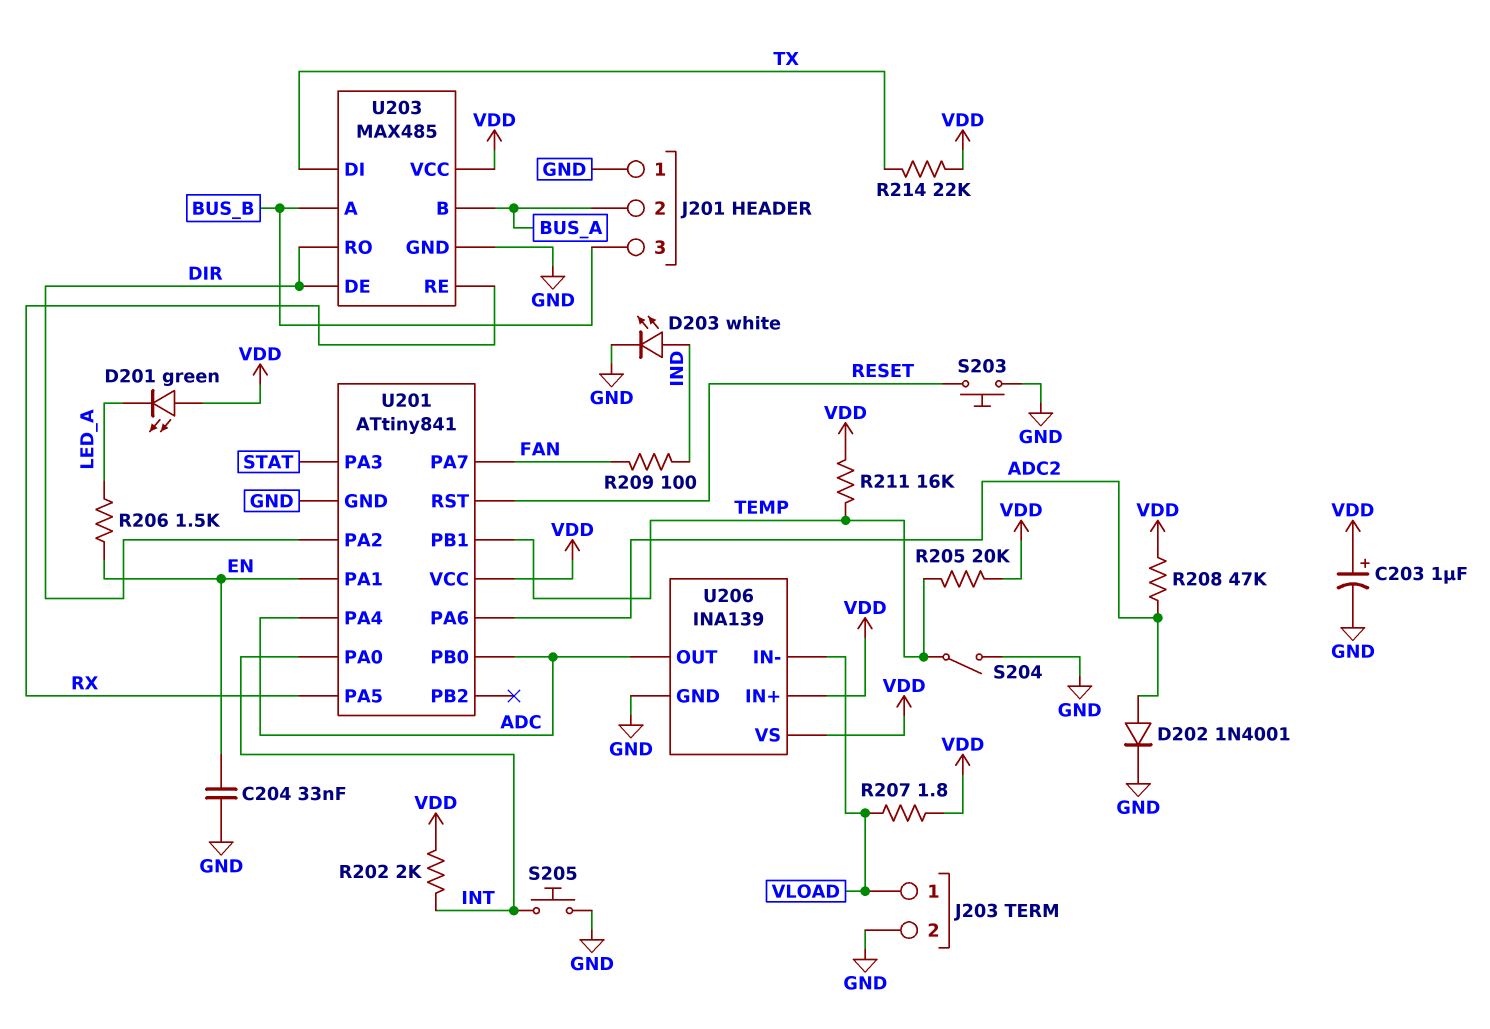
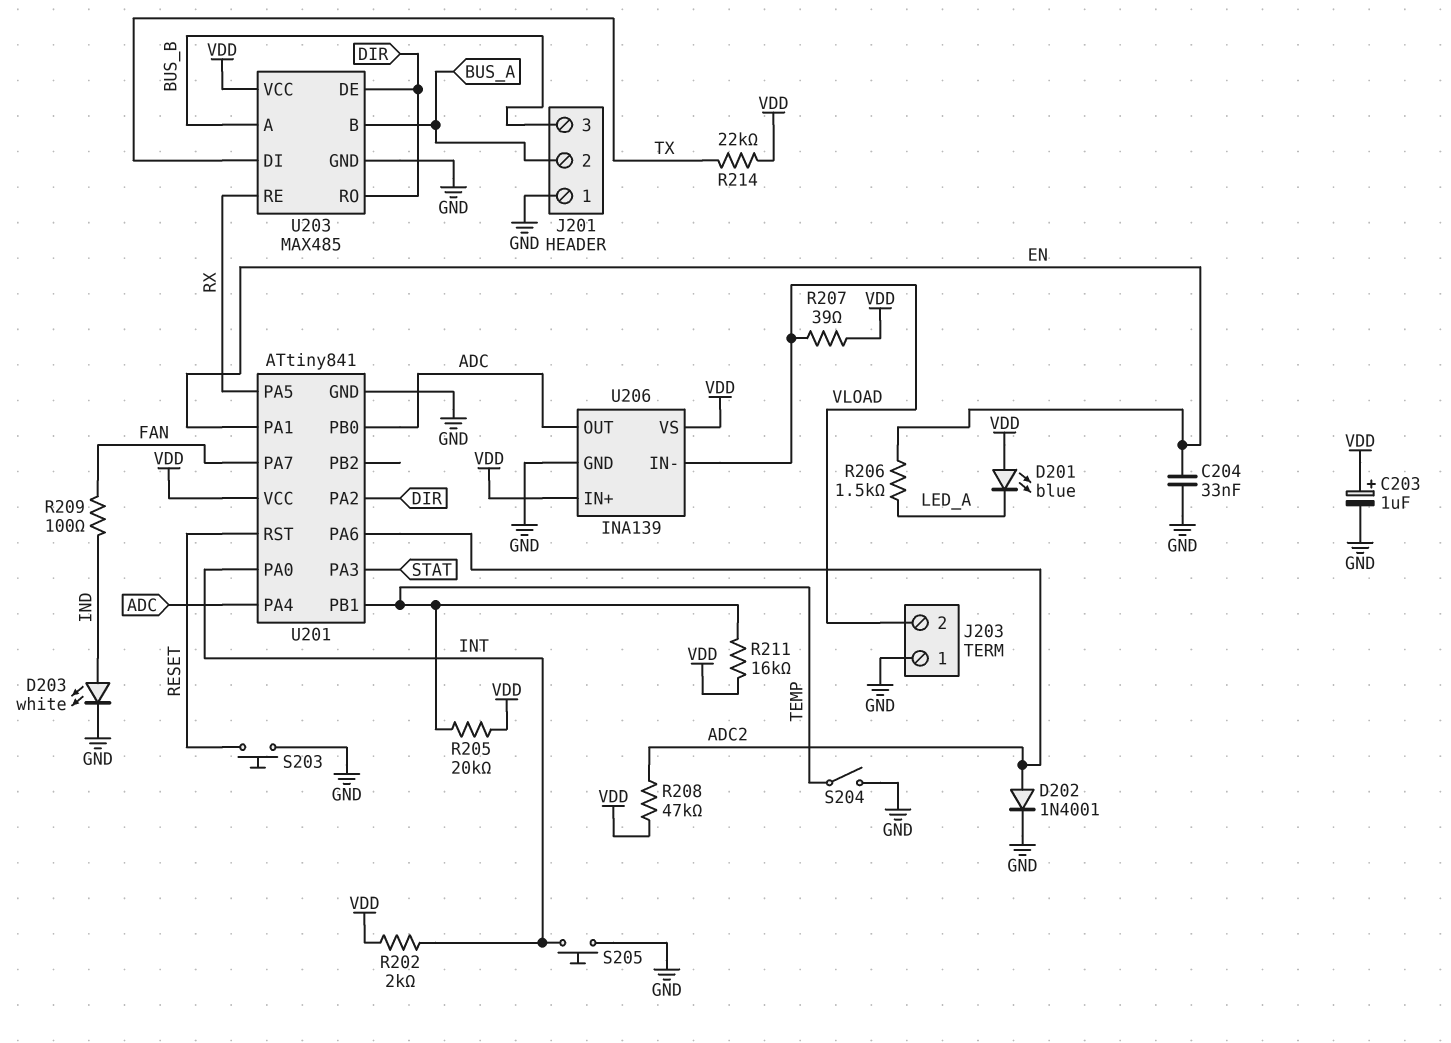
D201: LED green (A VDD, K LED_A) -> LED blue (A VDD, K LED_A)
J203 pin 1: VLOAD -> GND
J203 pin 2: GND -> VLOAD
R207: 1.8 (VDD, VLOAD) -> 39 (VDD, VLOAD)

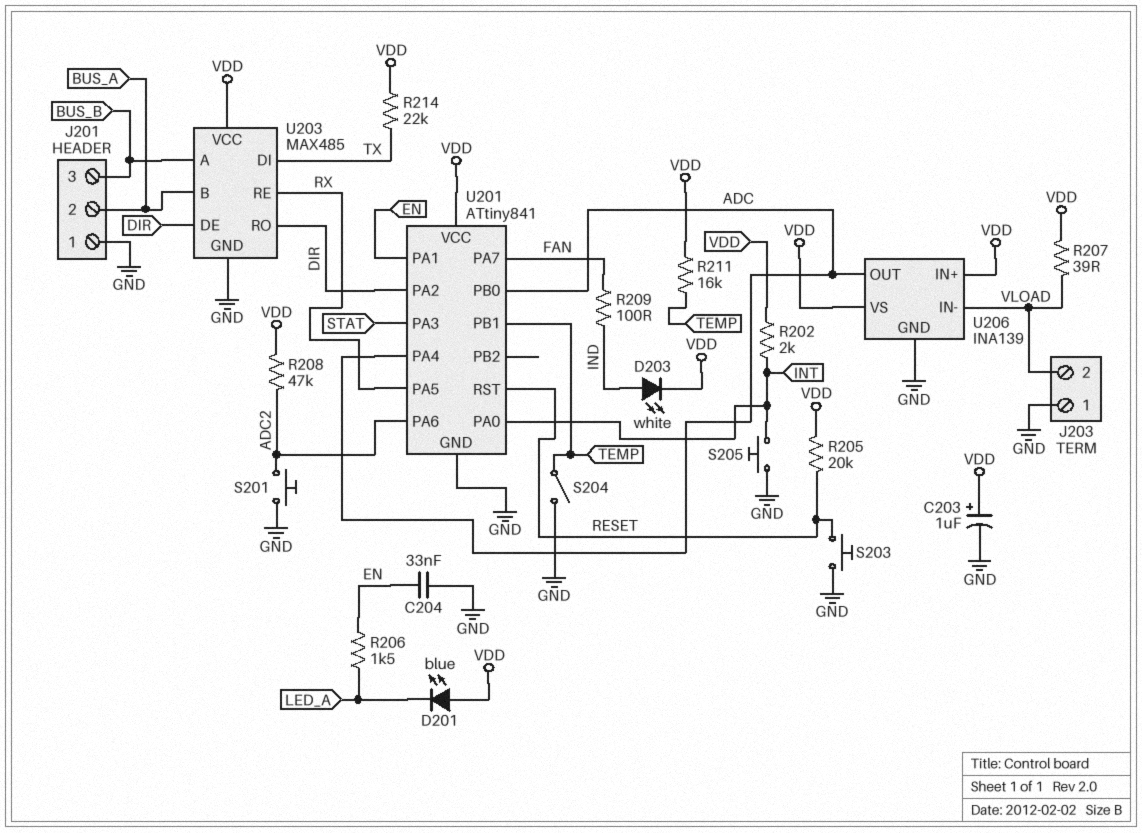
D202: diode 1N4001 (A ADC2, K GND) -> none
D203: LED white (A IND, K GND) -> LED white (A IND, K VDD)
R205: 20k (TEMP, VDD) -> 20k (RESET, VDD)
S201: none -> button (ADC2, GND)

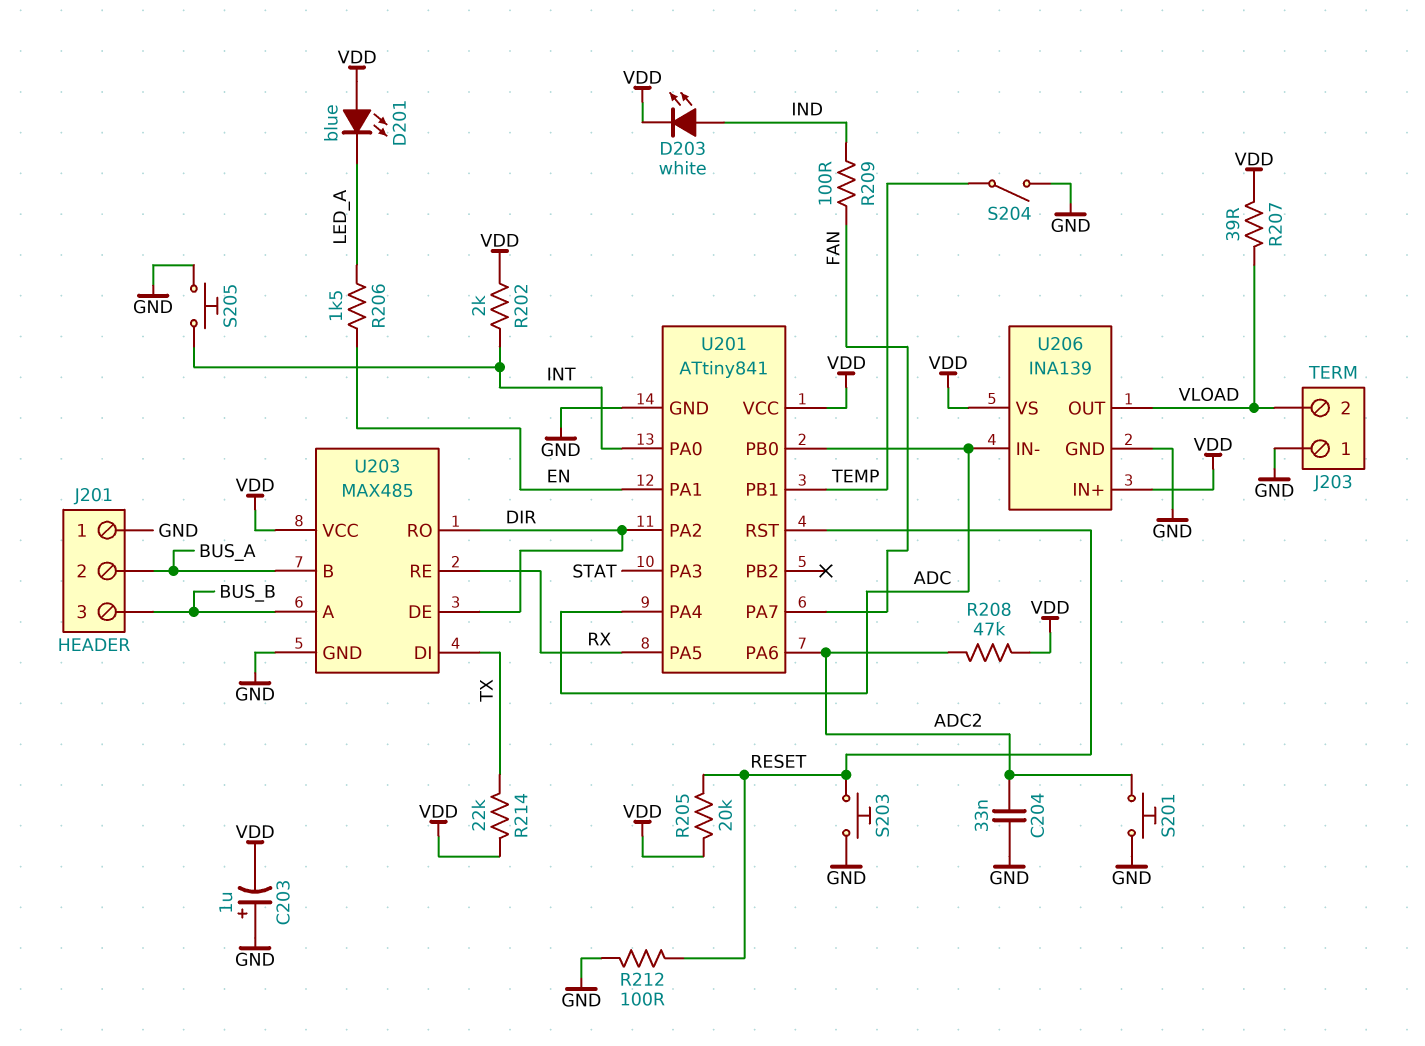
C203: 1uF (plus VDD, minus GND) -> 1uF (plus GND, minus VDD)
C204: 33nF (EN, GND) -> 33nF (ADC2, GND)
R211: 16k (TEMP, VDD) -> none
R212: none -> 100 (GND, RESET)
U206 pin IN-: VLOAD -> ADC
U206 pin OUT: ADC -> VLOAD

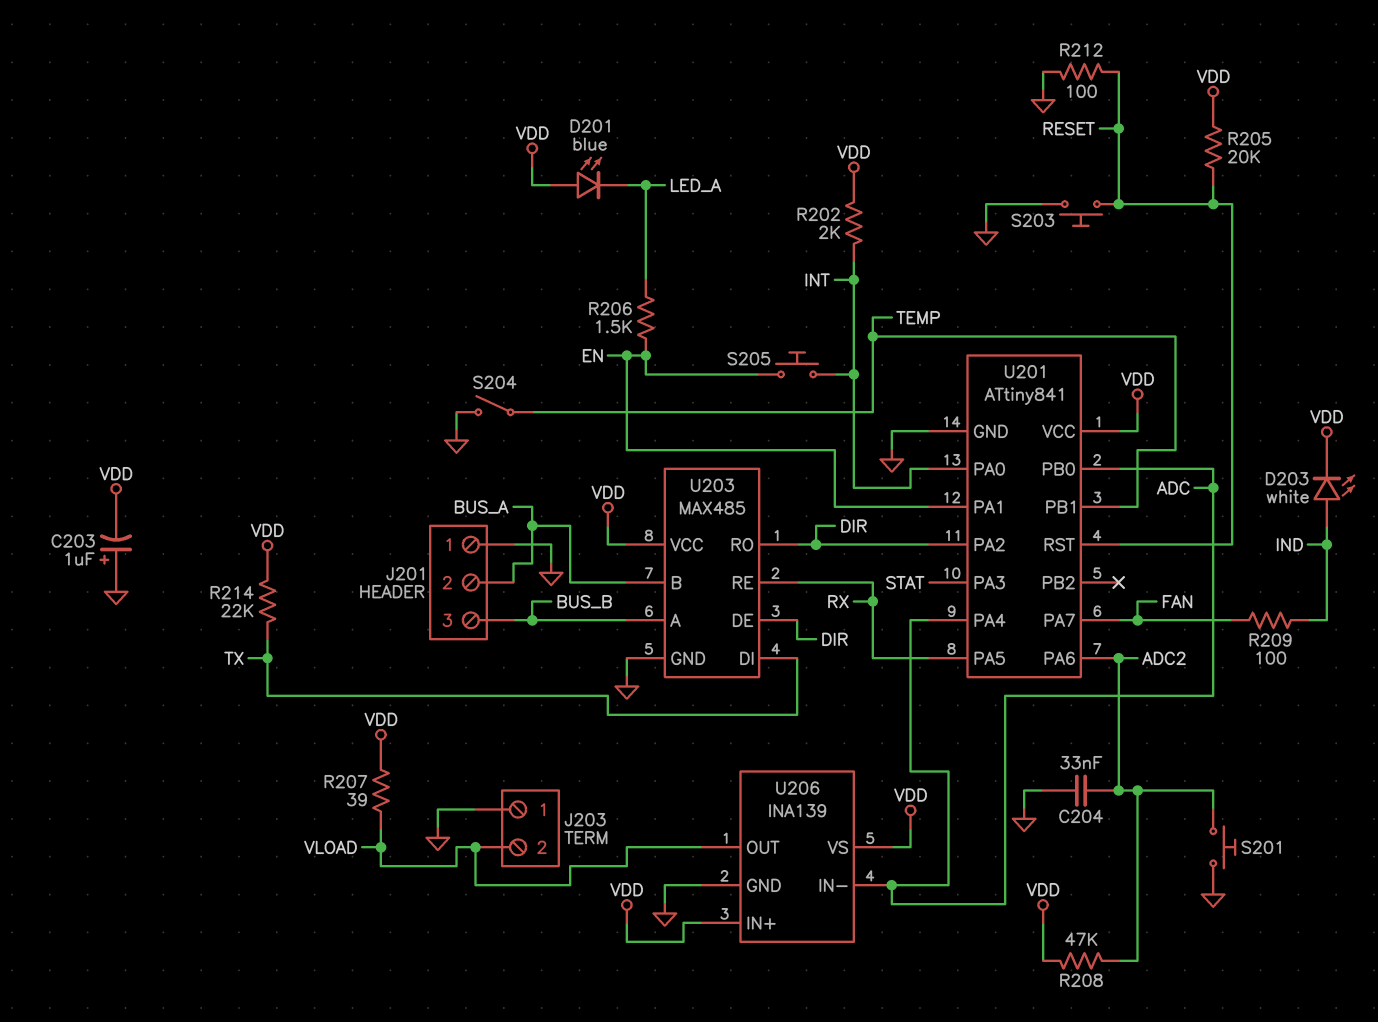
S205: button (GND, INT) -> button (EN, INT)

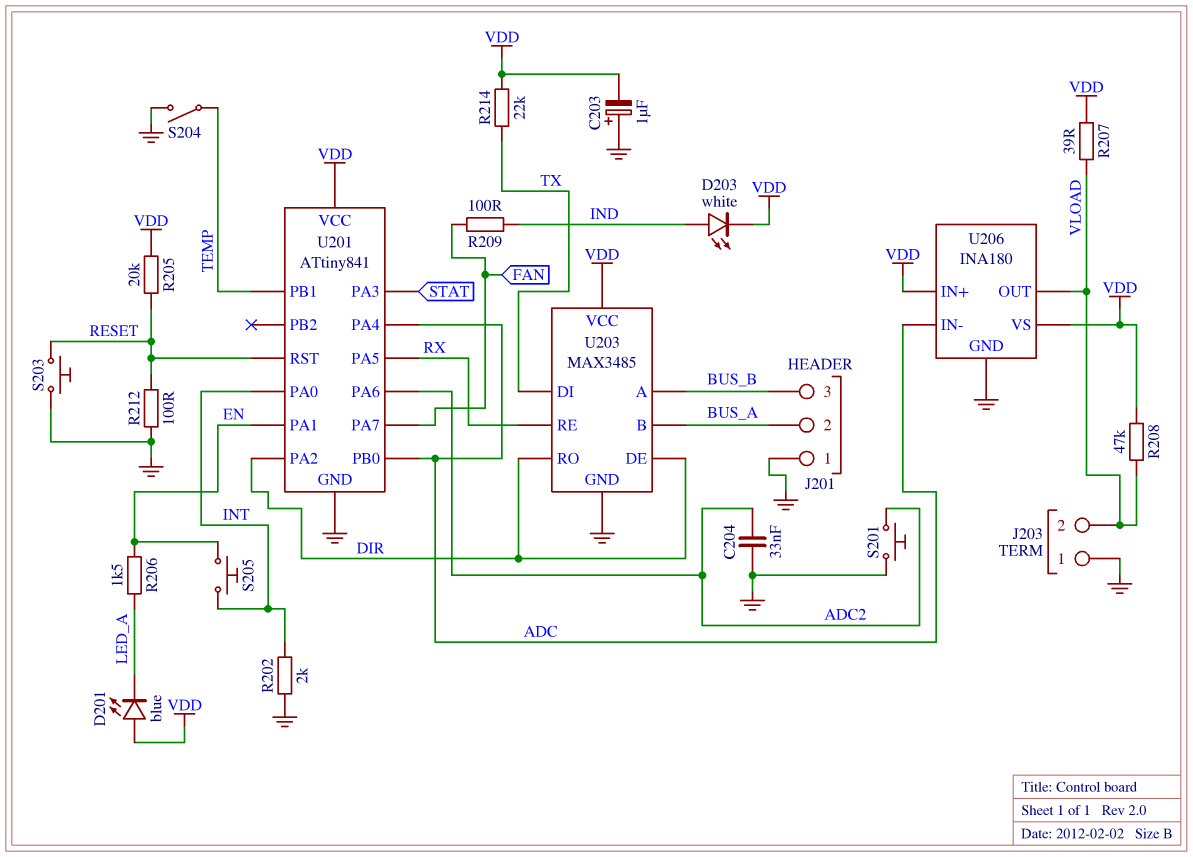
R202: 2k (INT, VDD) -> 2k (GND, INT)
R208: 47k (ADC2, VDD) -> 47k (VDD, VLOAD)
U203: MAX485 -> MAX3485
U206: INA139 -> INA180

